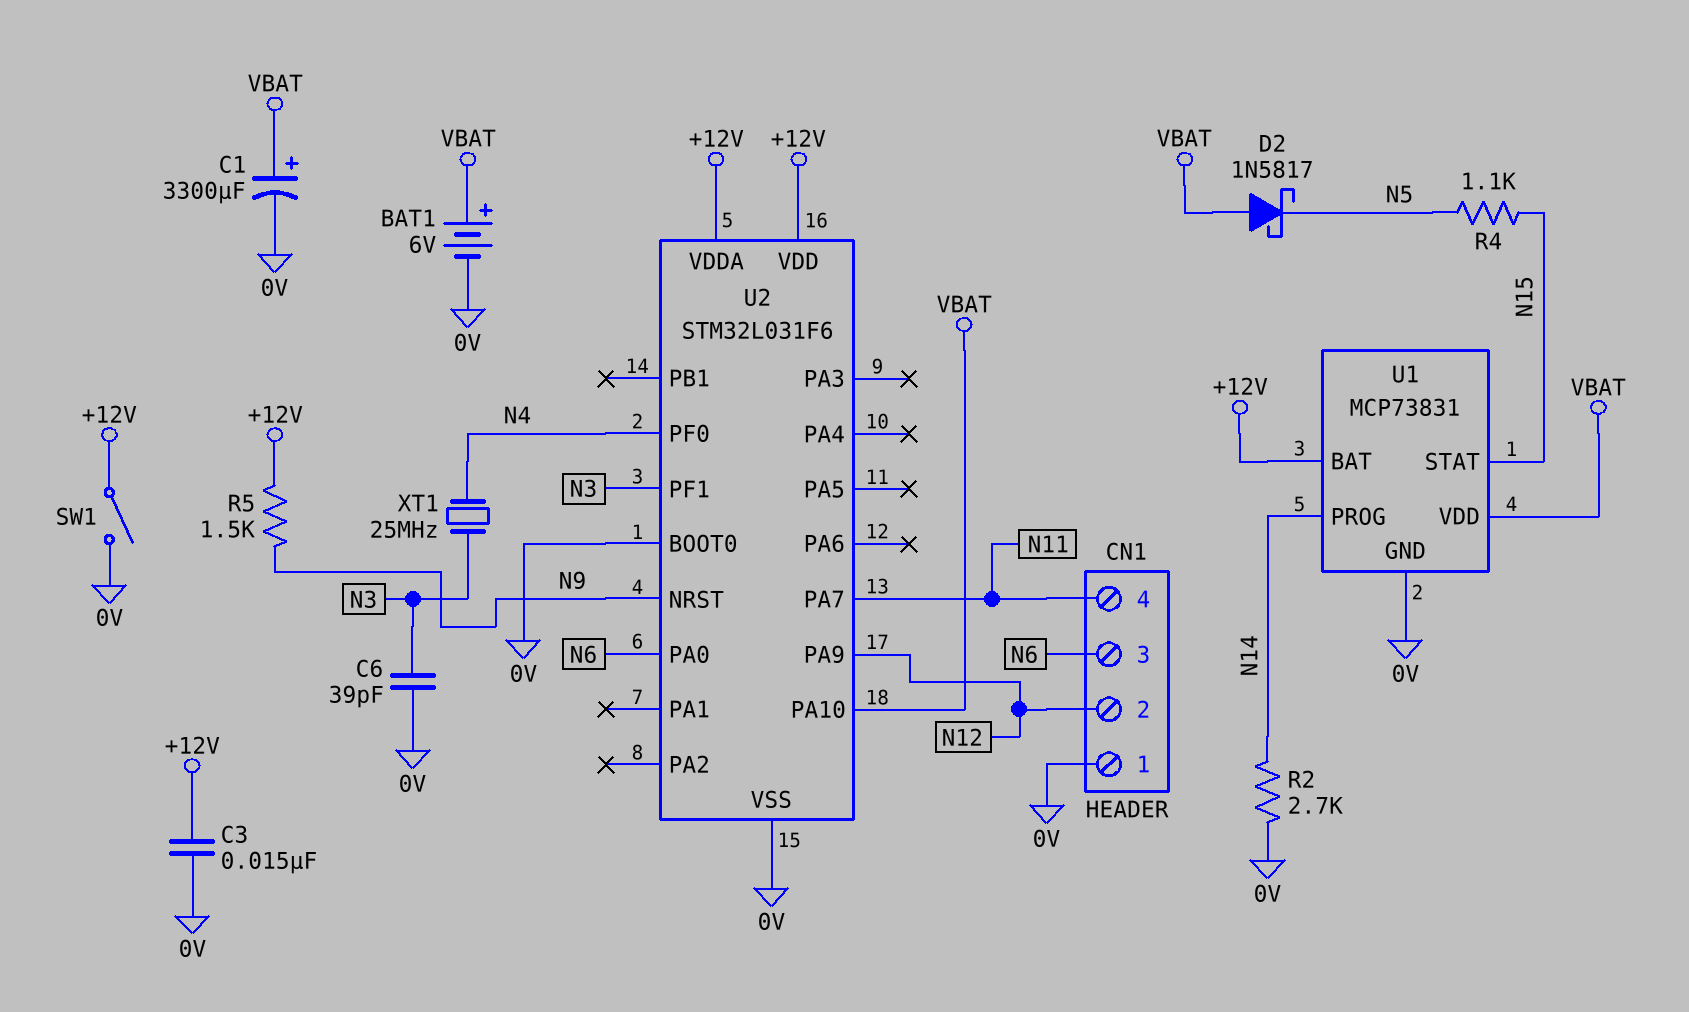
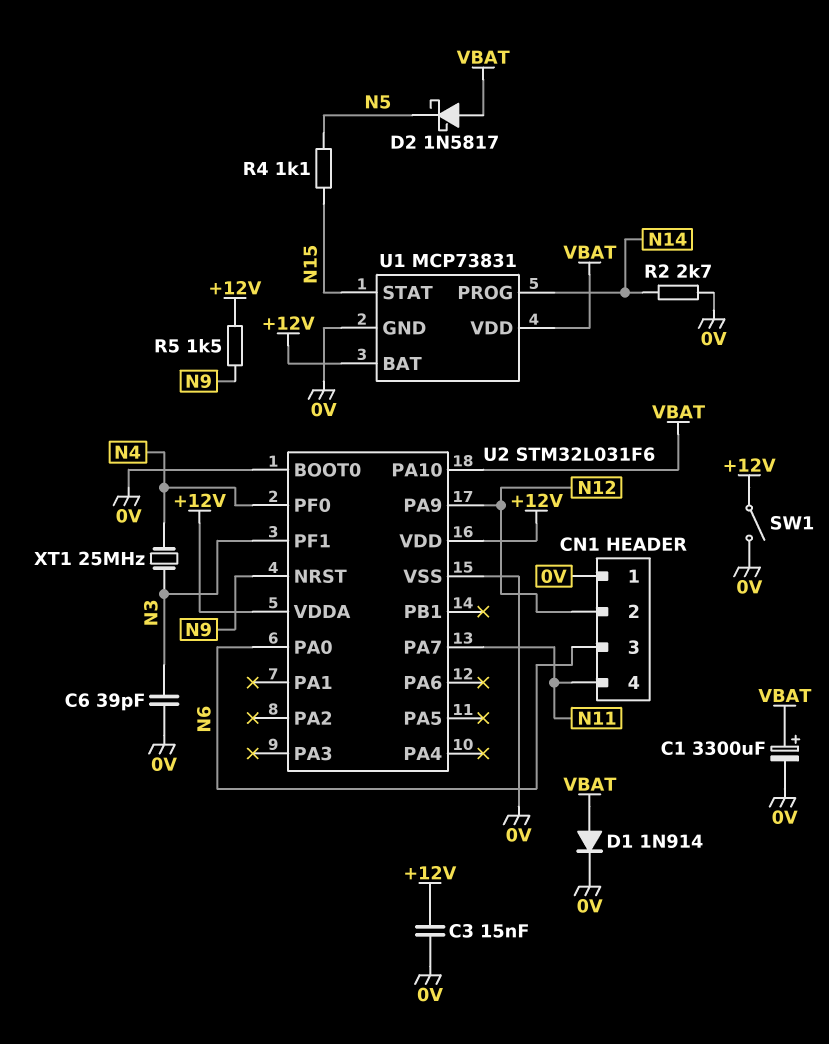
BAT1: 6V (plus VBAT, minus 0V) -> none
D1: none -> diode 1N914 (A VBAT, K 0V)

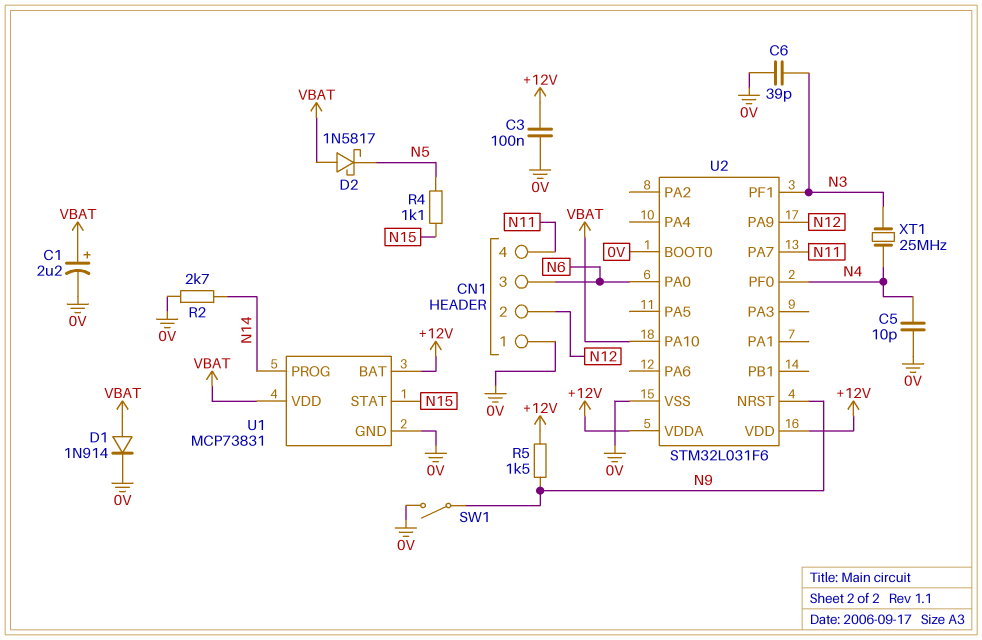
C1: 3300uF (plus VBAT, minus 0V) -> 2.2uF (plus VBAT, minus 0V)
C3: 15nF (+12V, 0V) -> 100nF (+12V, 0V)
C5: none -> 10pF (0V, N4)
SW1: switch (+12V, 0V) -> switch (0V, N9)

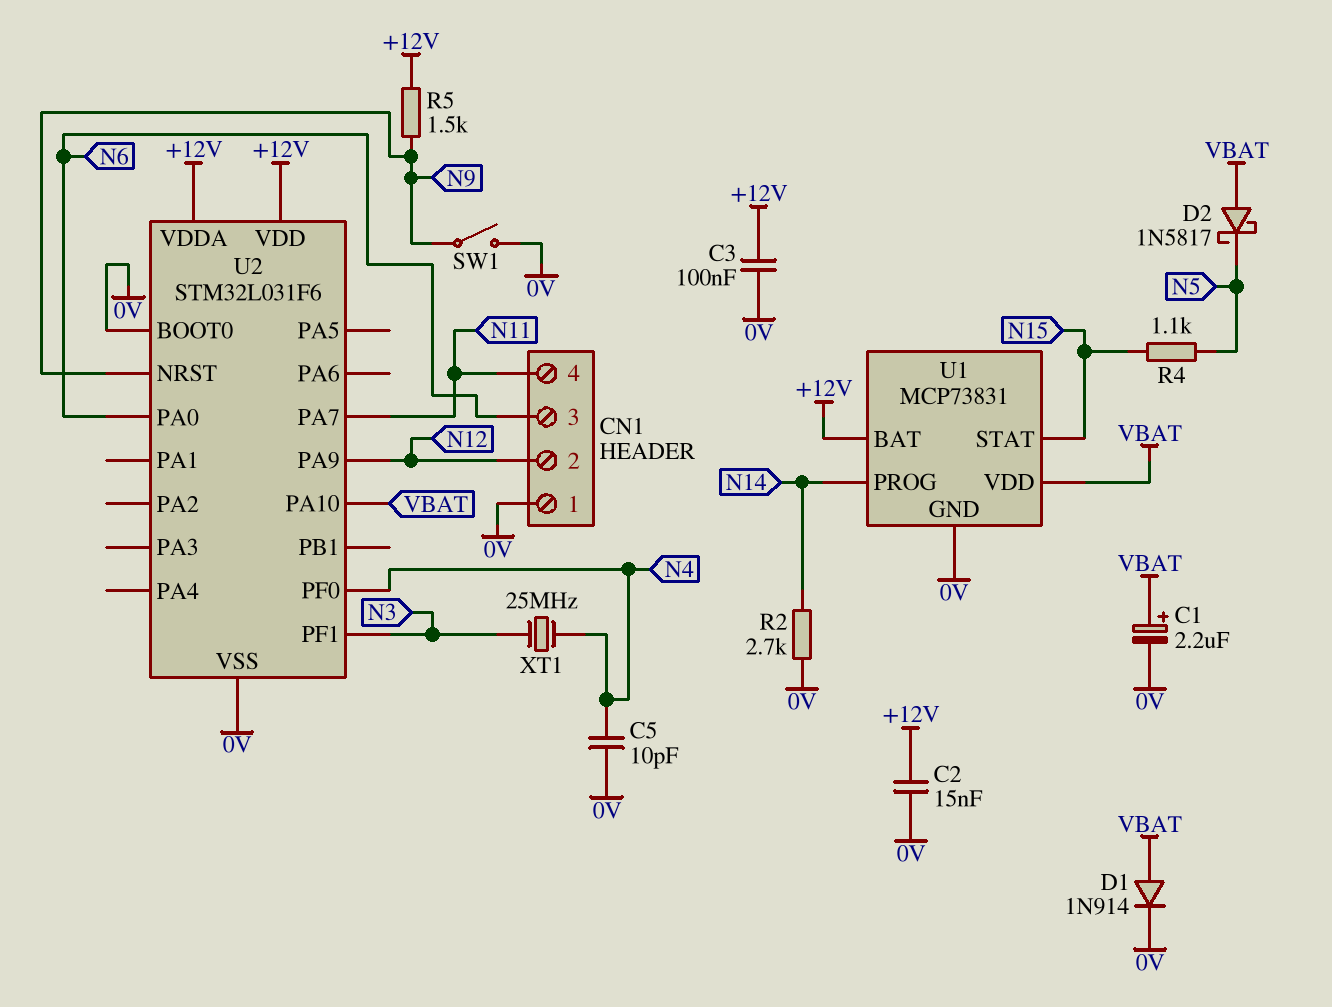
C2: none -> 15nF (+12V, 0V)
C6: 39pF (0V, N3) -> none

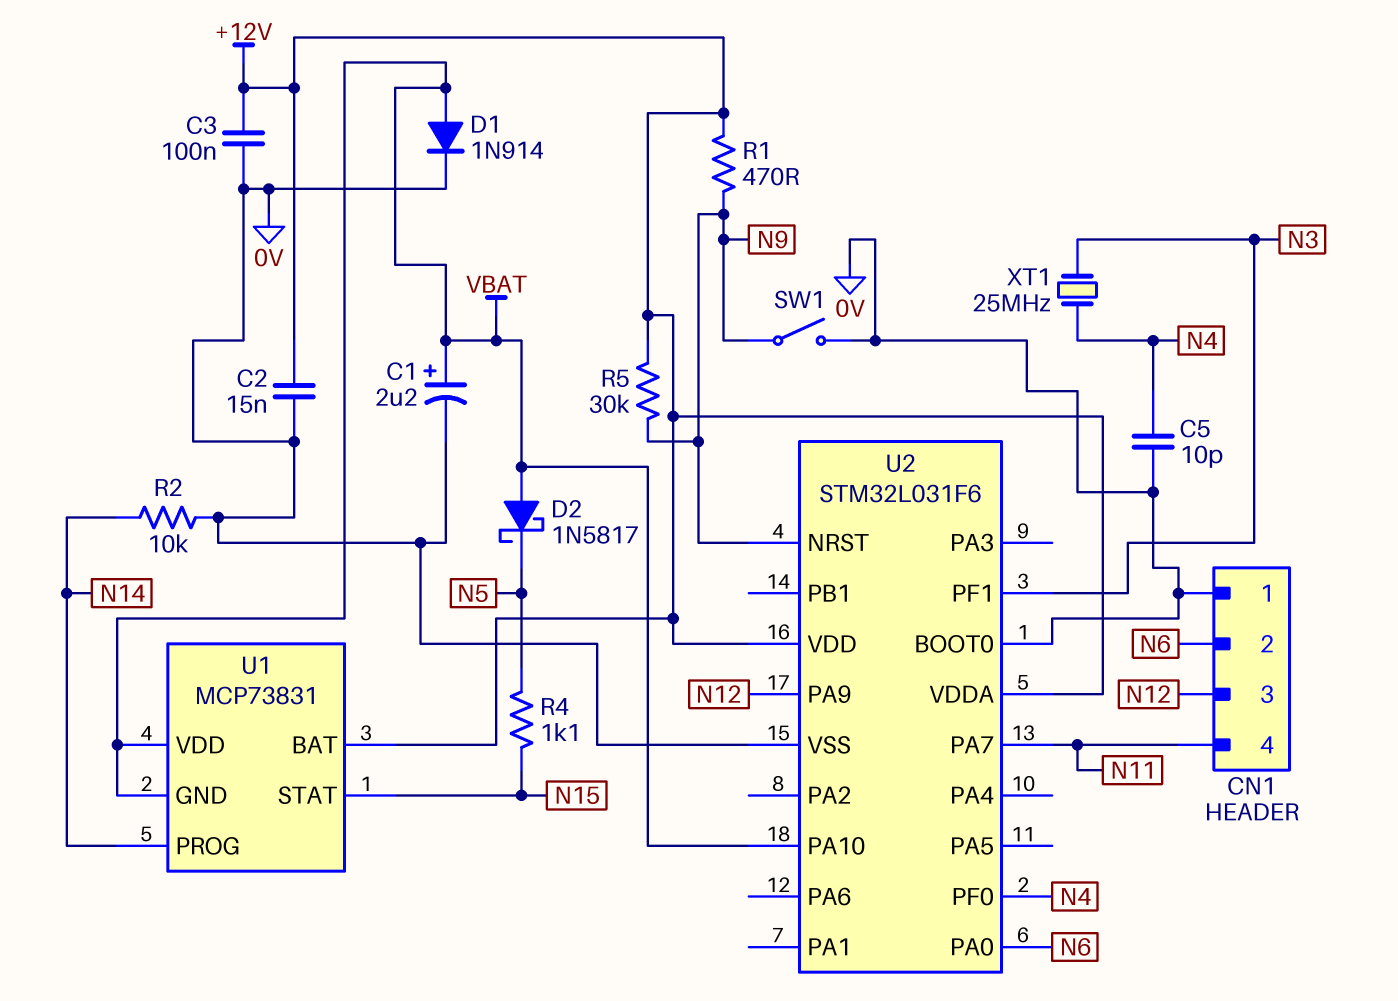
CN1 pin 2: N12 -> N6
CN1 pin 3: N6 -> N12
R1: none -> 470 (+12V, N9)
R2: 2.7k (0V, N14) -> 10k (0V, N14)
R5: 1.5k (+12V, N9) -> 30k (+12V, N9)
U1 pin GND: 0V -> VBAT

